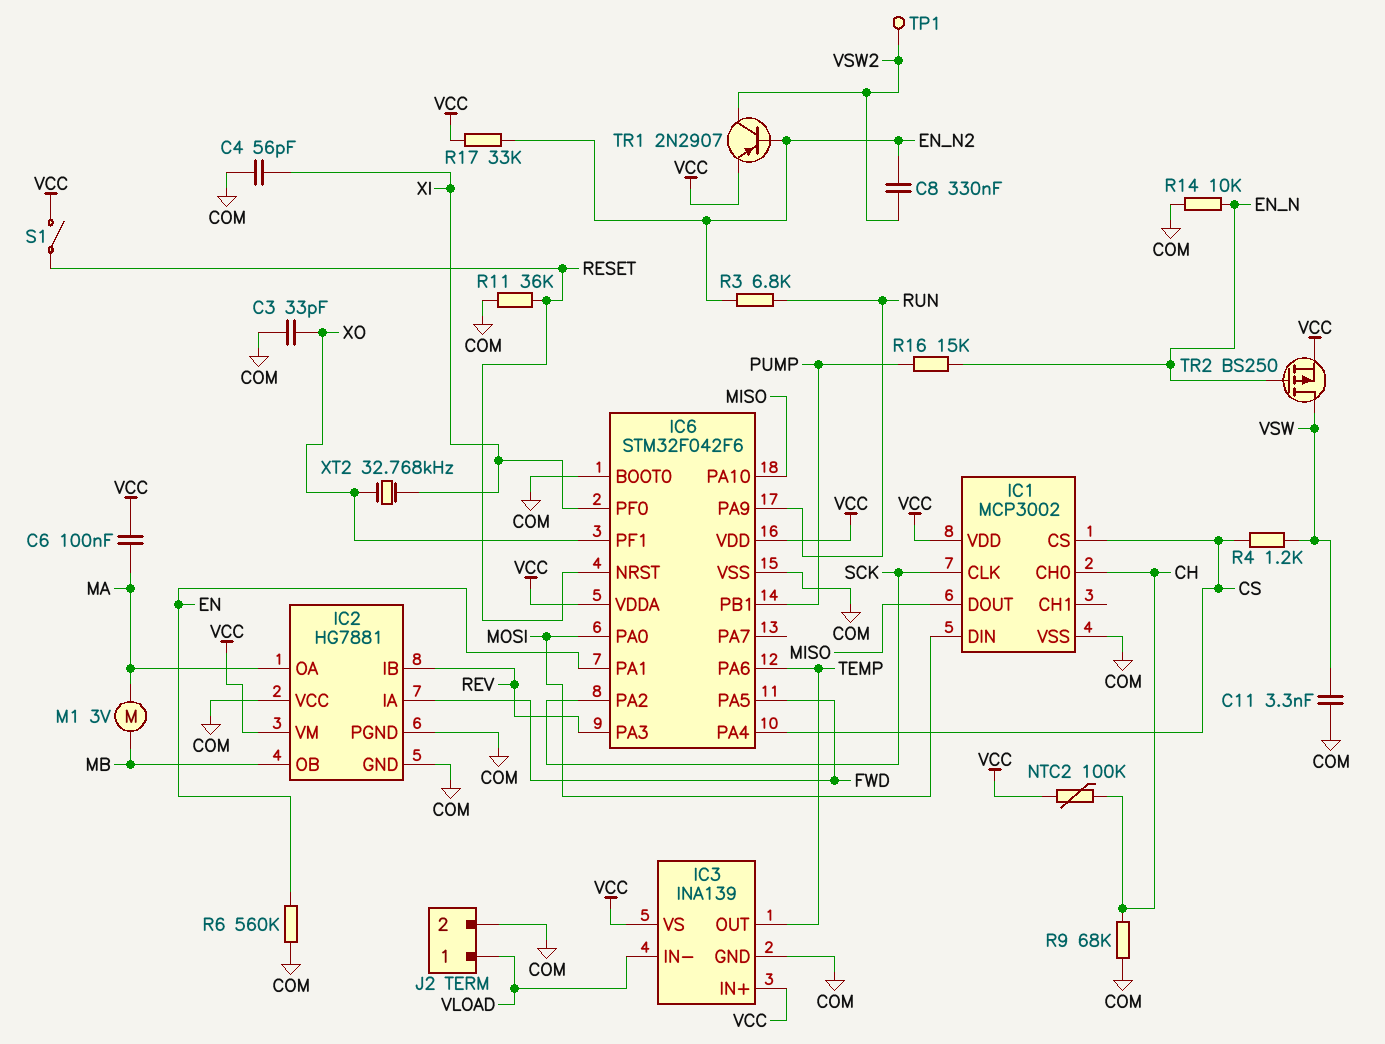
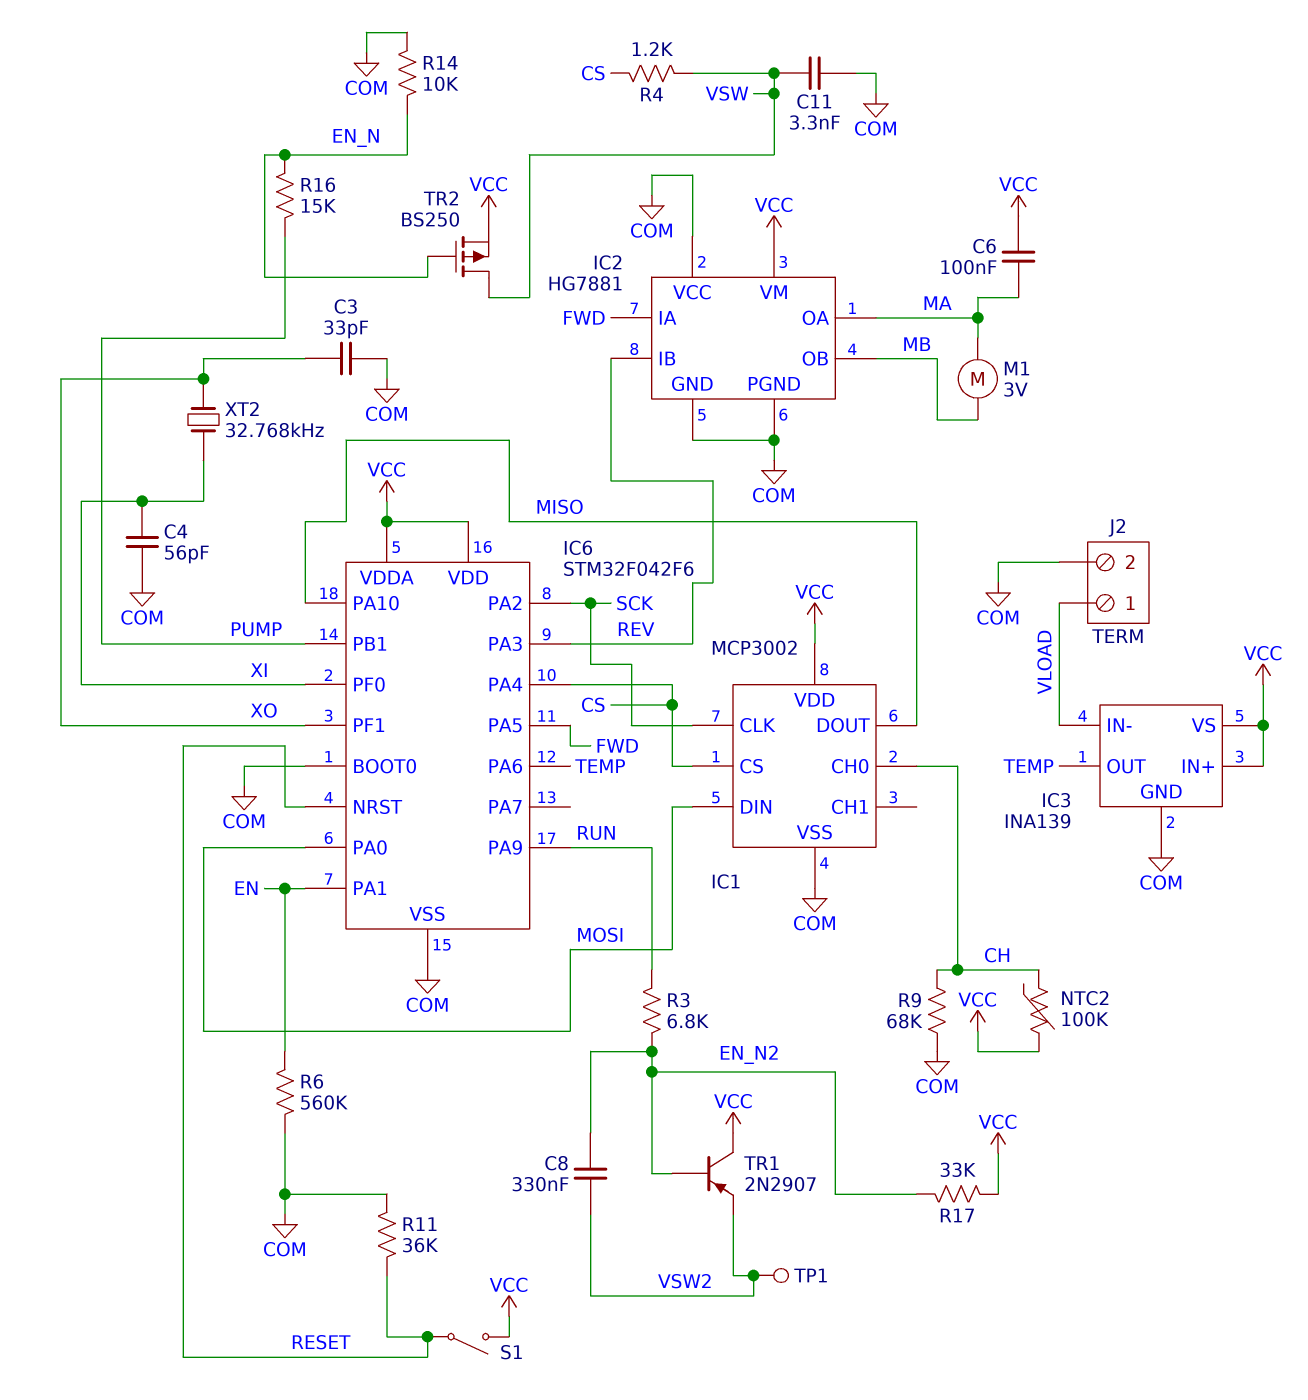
TR1: PNP 2N2907 (B EN_N2, C VSW2, E VCC) -> PNP 2N2907 (B EN_N2, C VCC, E VSW2)

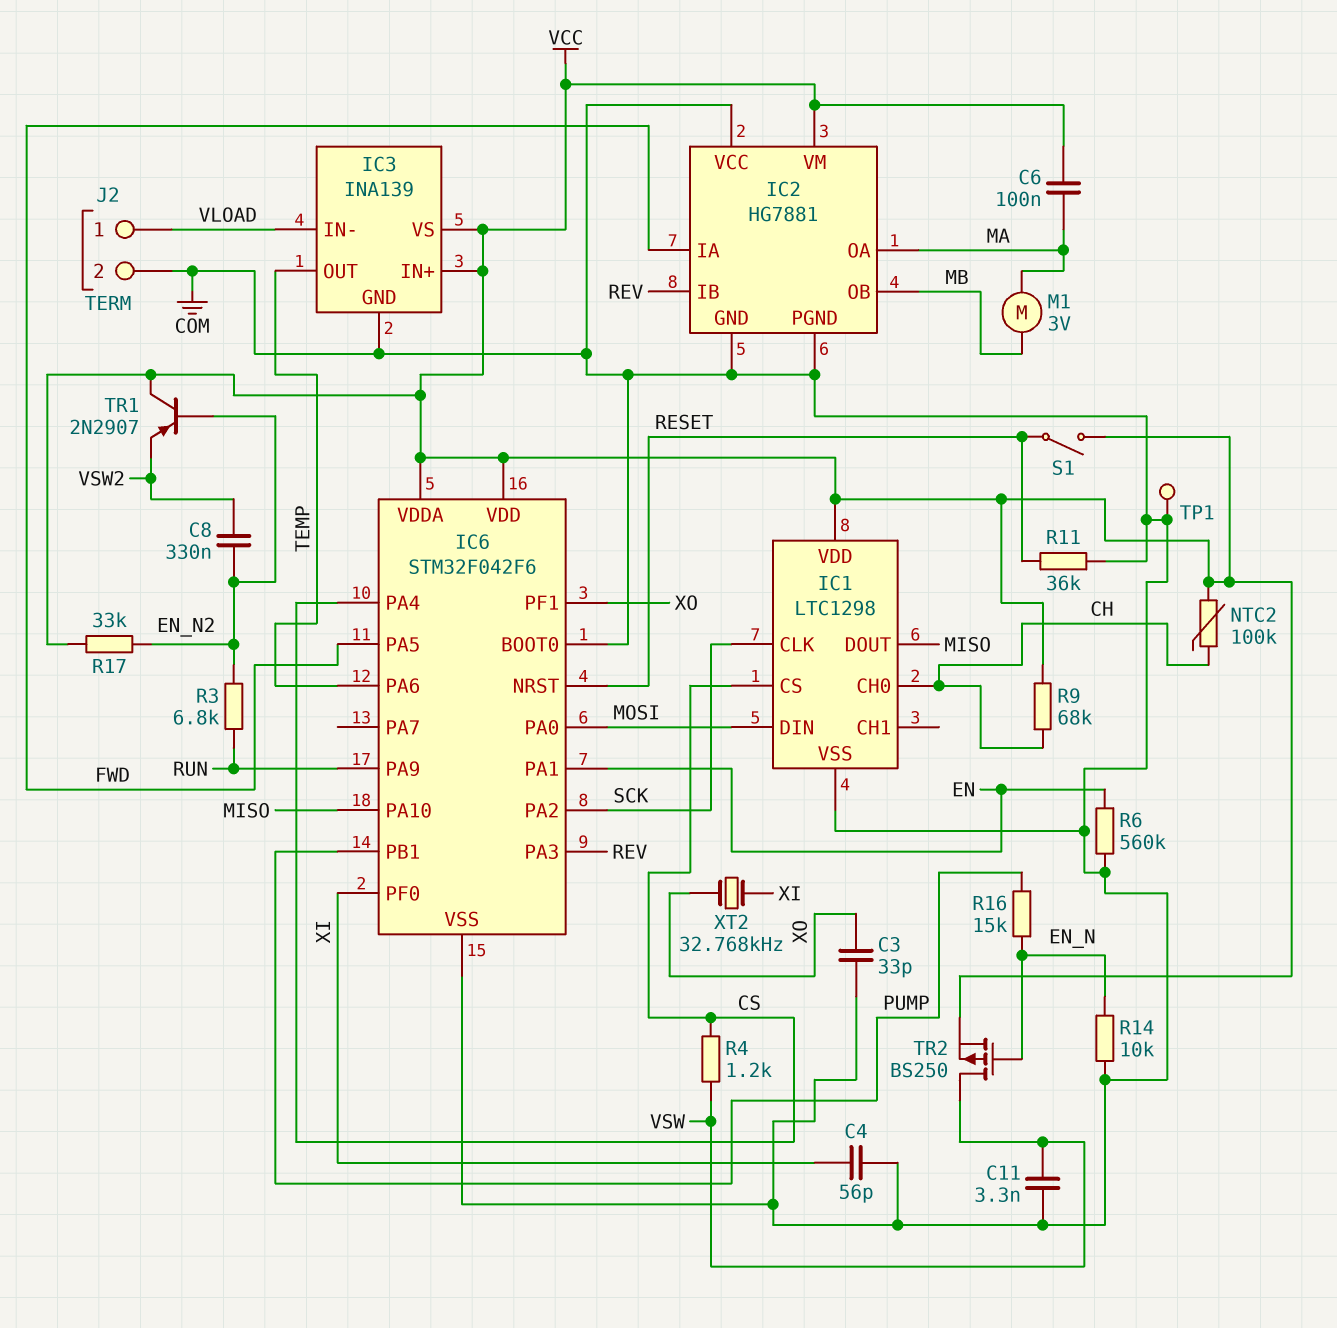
IC1: MCP3002 -> LTC1298
R9: 68k (CH, COM) -> 68k (CH, VCC)
TP1: test point (VSW2) -> test point (COM)

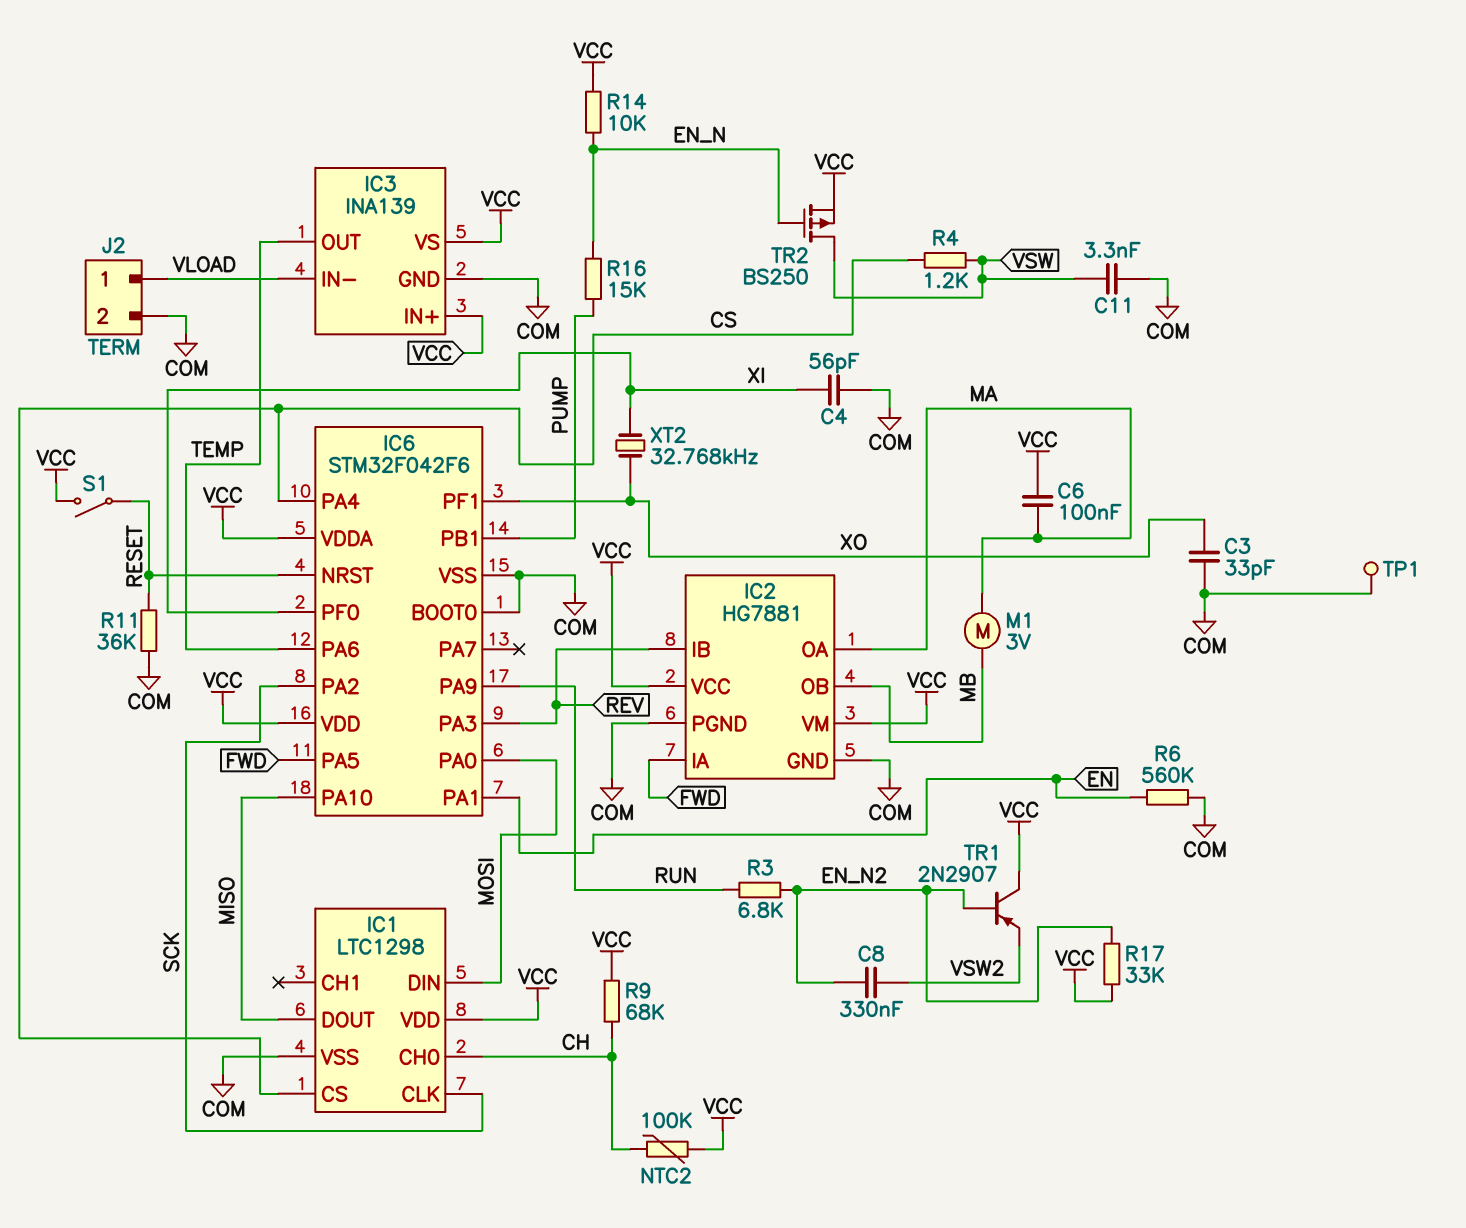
IC2 pin VCC: COM -> VCC
R14: 10k (COM, EN_N) -> 10k (EN_N, VCC)

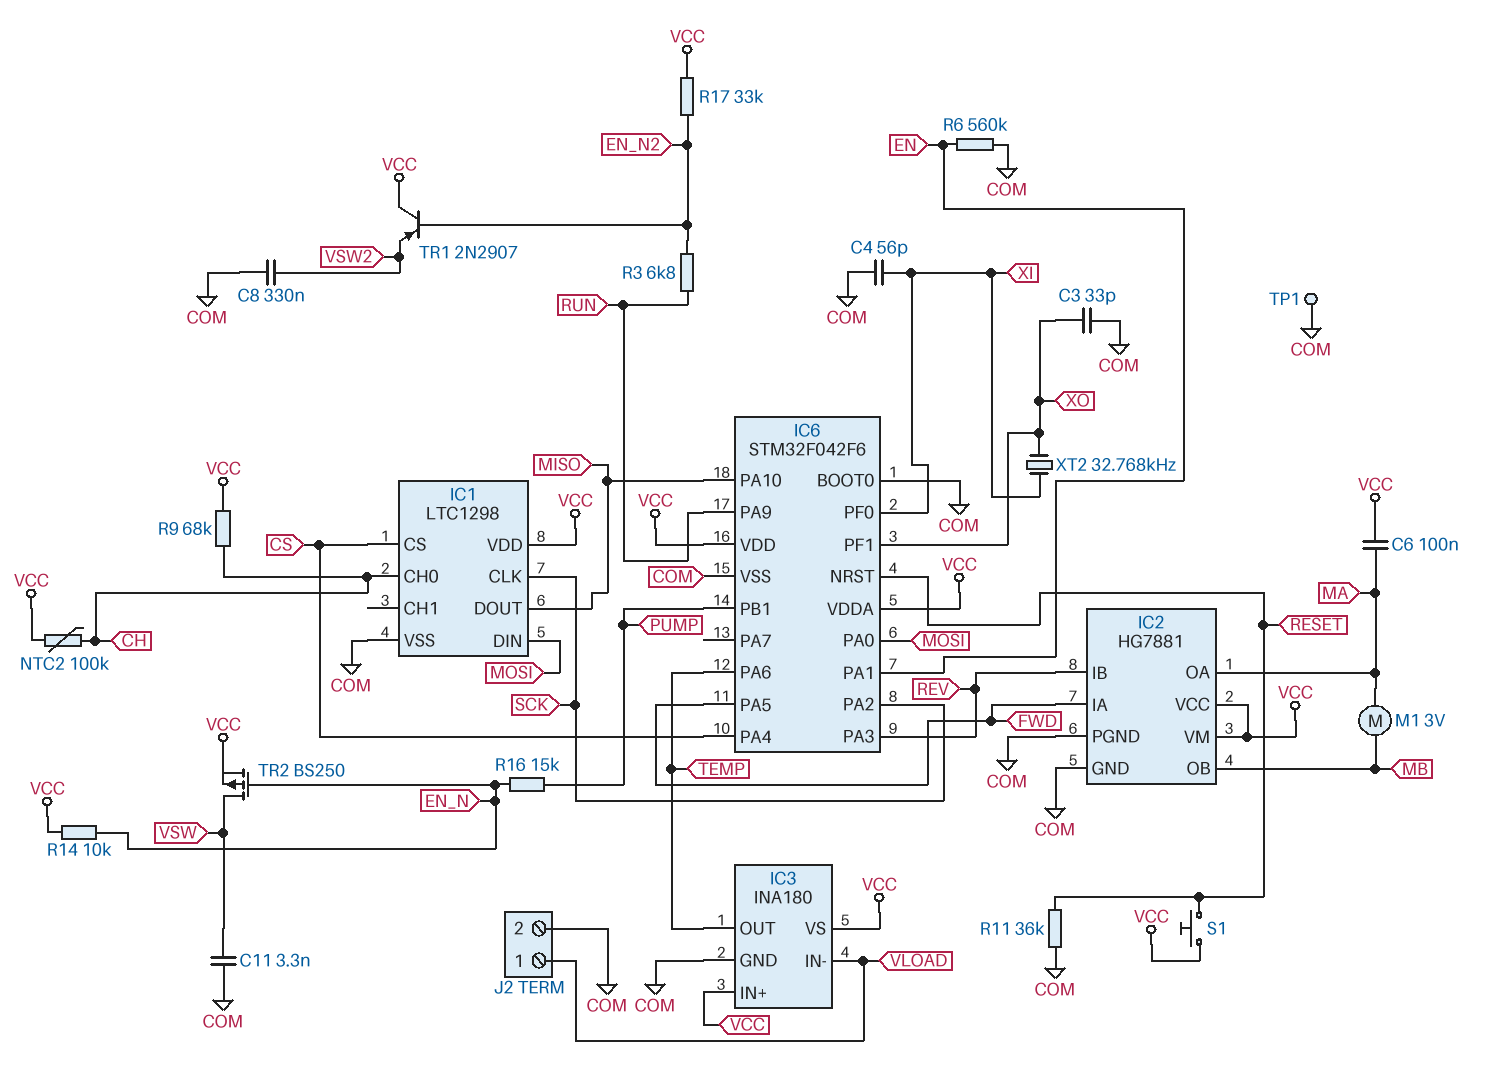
C8: 330nF (EN_N2, VSW2) -> 330nF (COM, VSW2)
IC3: INA139 -> INA180
R4: 1.2k (CS, VSW) -> none
S1: switch (RESET, VCC) -> button (RESET, VCC)

